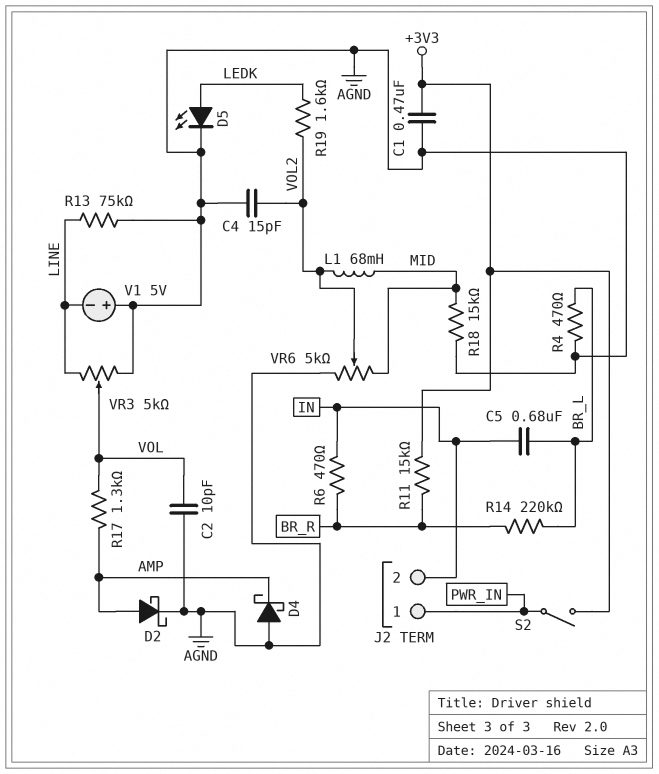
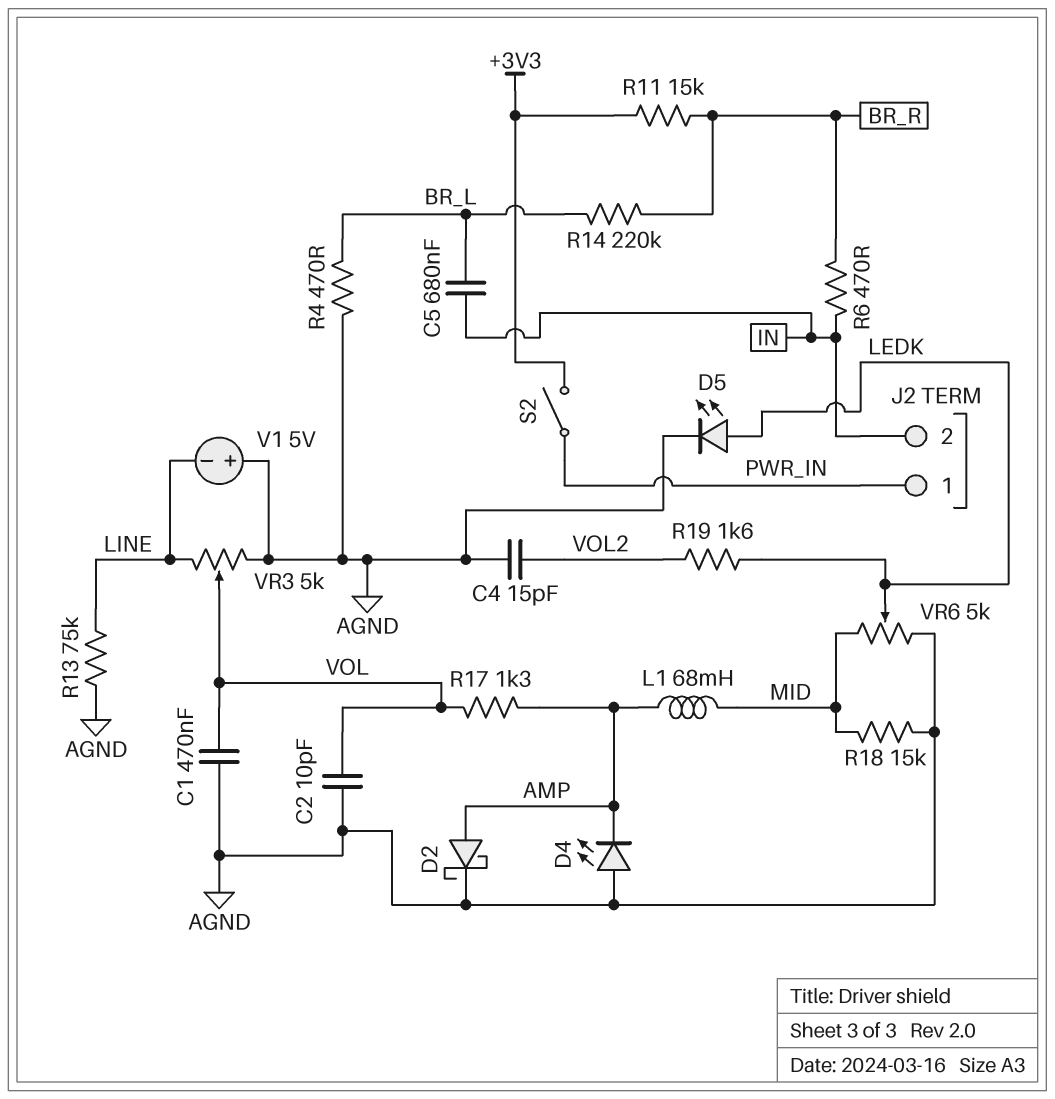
C1: 470nF (+3V3, AGND) -> 470nF (AGND, VOL)
D4: schottky (A AGND, K AMP) -> LED (A AGND, K AMP)
L1: 68mH (MID, VOL2) -> 68mH (AMP, MID)
VR6: 5k (AGND, MID, wiper VOL2) -> 5k (AGND, MID, wiper LEDK)

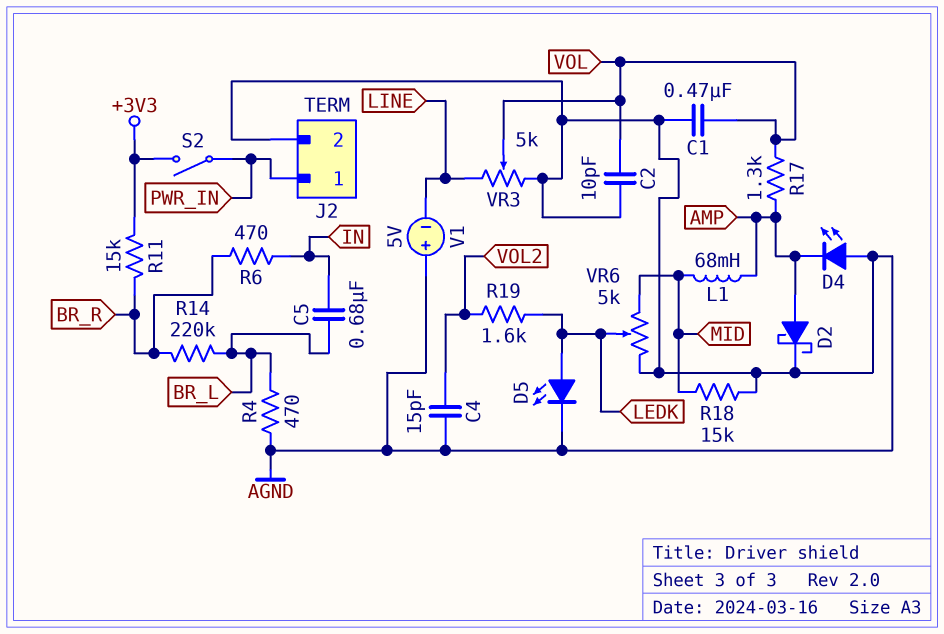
J2 pin 2: IN -> AGND
R13: 75k (AGND, LINE) -> none

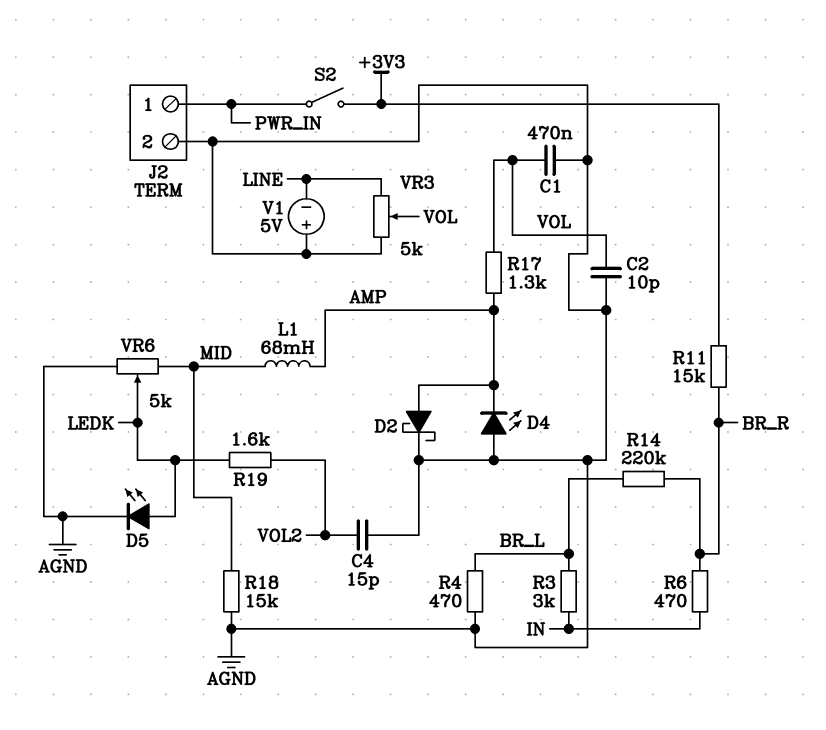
C5: 680nF (BR_L, IN) -> none
R3: none -> 3k (BR_L, IN)

